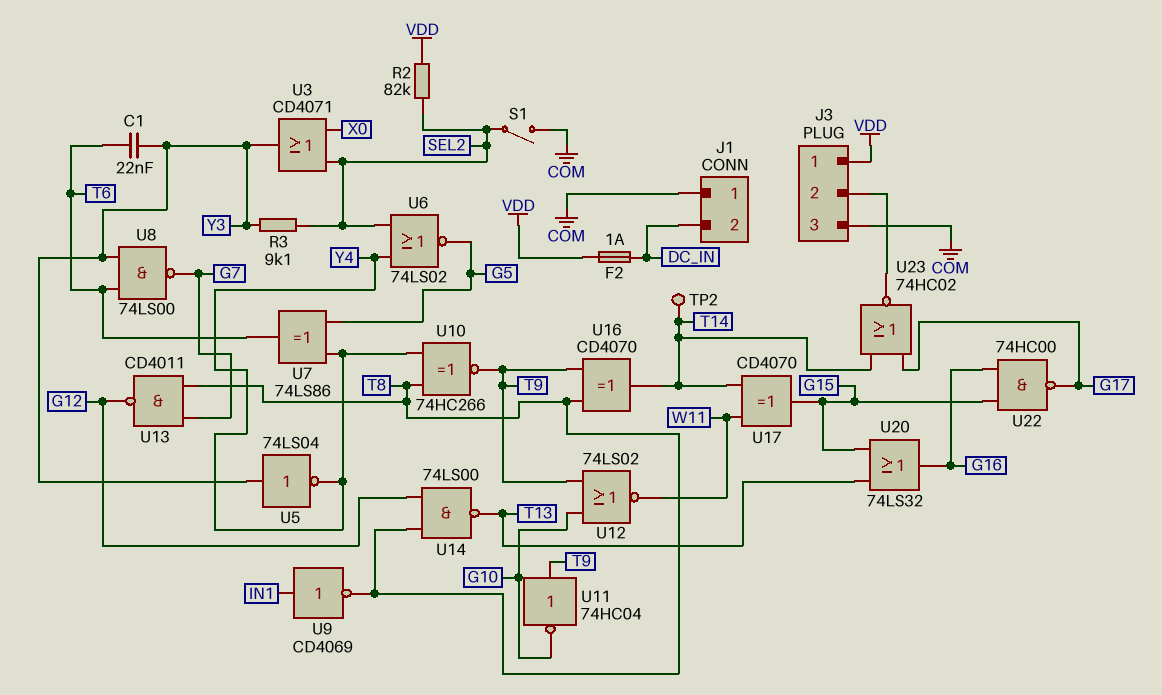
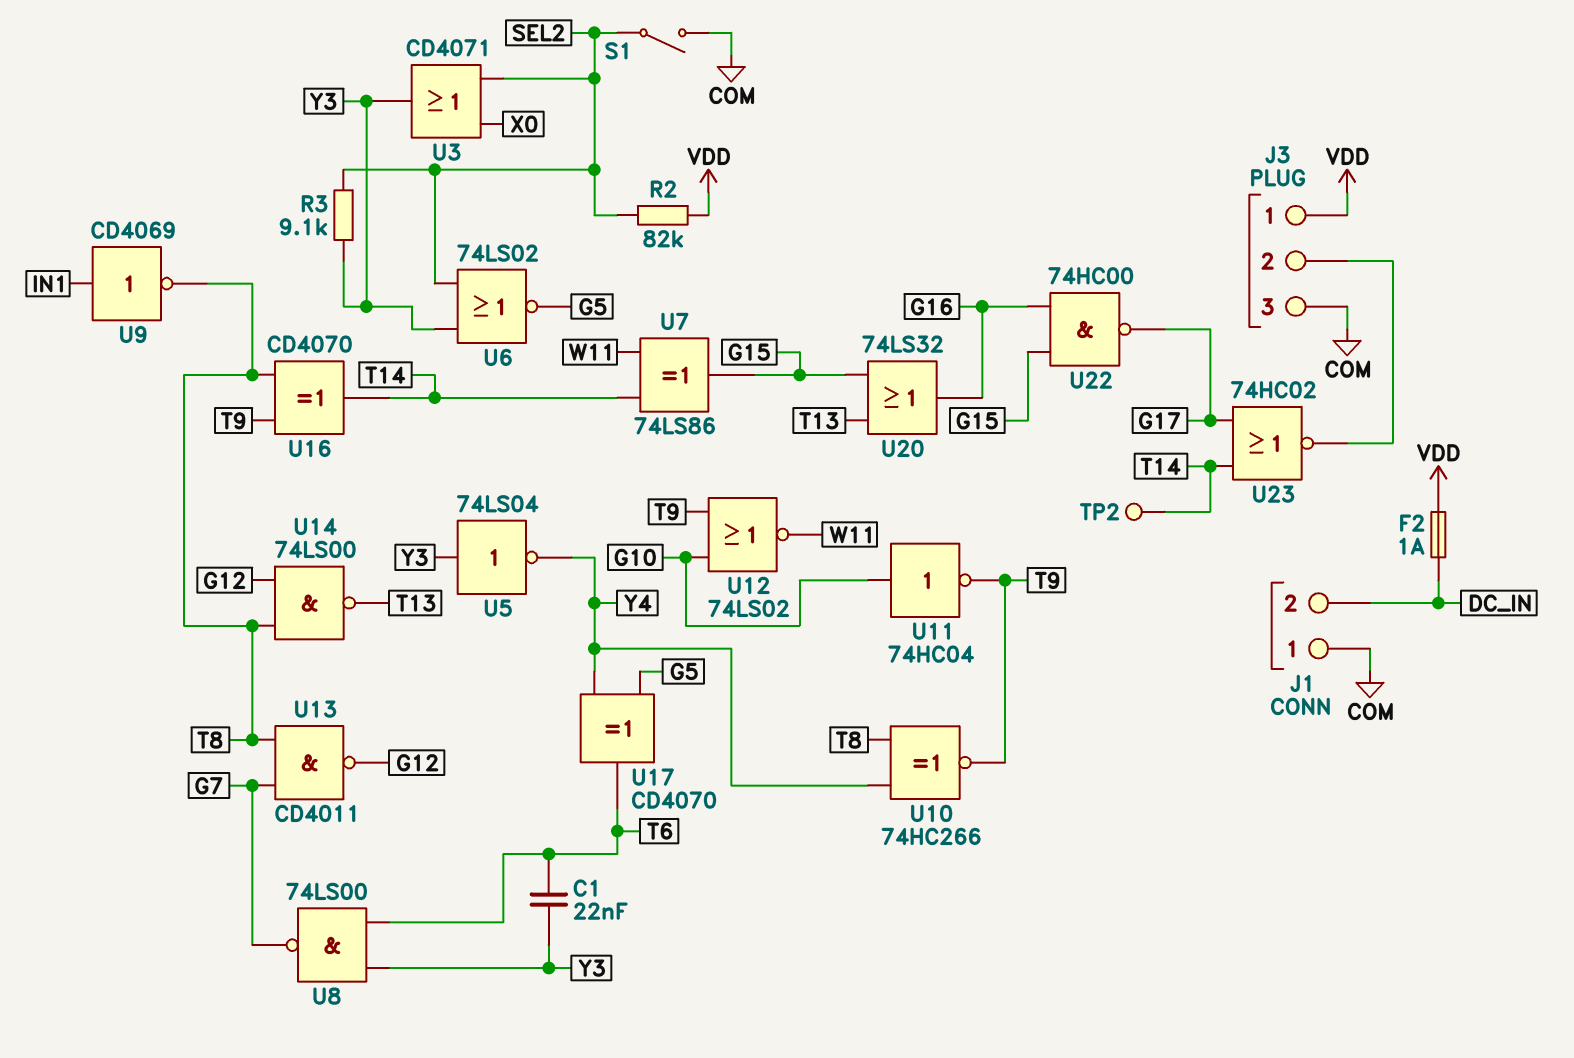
U6: NOR 74LS02 (in SEL2, in Y4, out G5) -> NOR 74LS02 (in SEL2, in Y3, out G5)
U7: XOR 74LS86 (in G5, in Y4, out T6) -> XOR 74LS86 (in T14, in W11, out G15)
U11: NOT 74HC04 (in T9, out G10) -> NOT 74HC04 (in G10, out T9)
U17: XOR CD4070 (in T14, in W11, out G15) -> XOR CD4070 (in G5, in Y4, out T6)

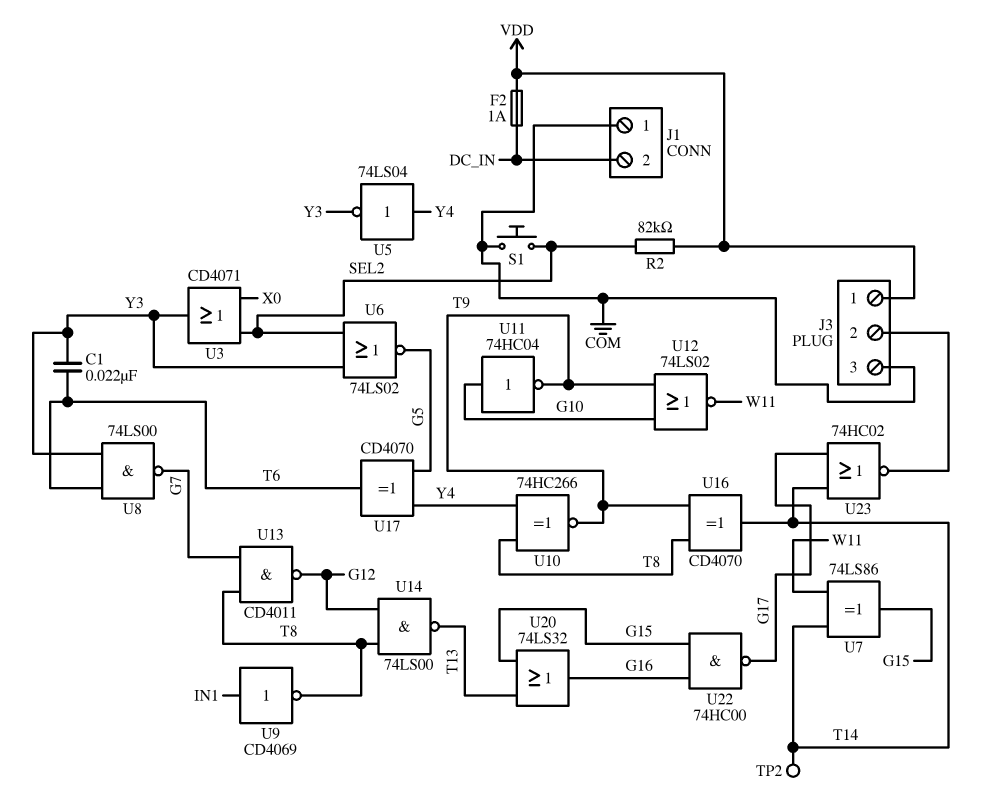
R3: 9.1k (SEL2, Y3) -> none
S1: switch (COM, SEL2) -> button (COM, SEL2)
U5: NOT 74LS04 (in Y3, out Y4) -> NOT 74LS04 (in Y4, out Y3)

